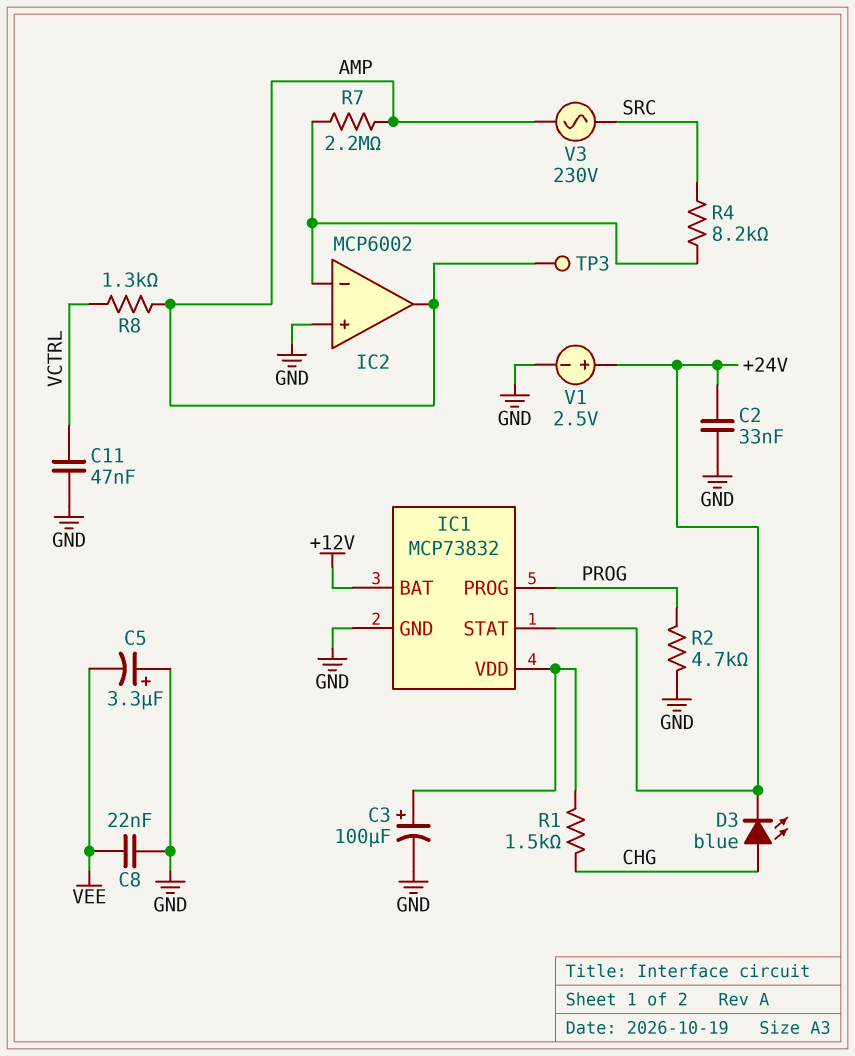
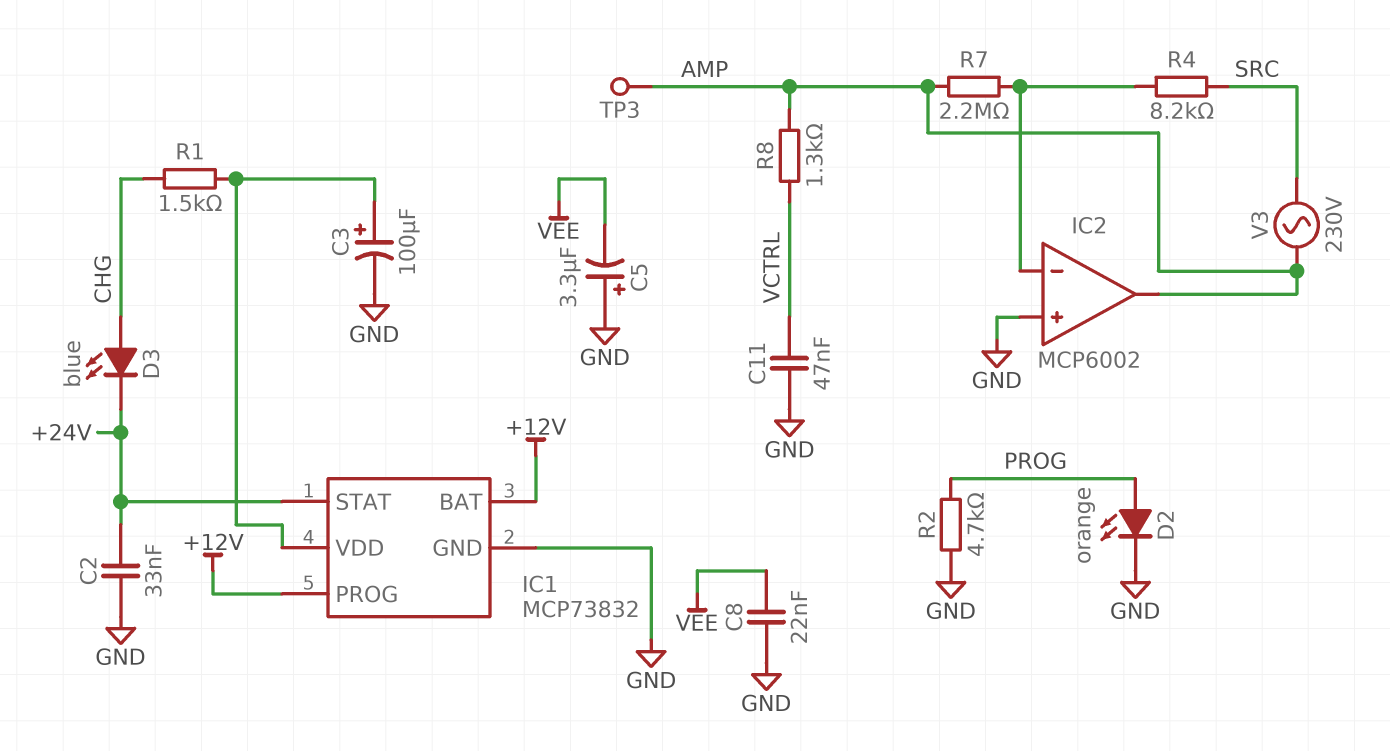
D2: none -> LED orange (A PROG, K GND)
IC1 pin PROG: PROG -> +12V
V1: 2.5V (plus +24V, minus GND) -> none

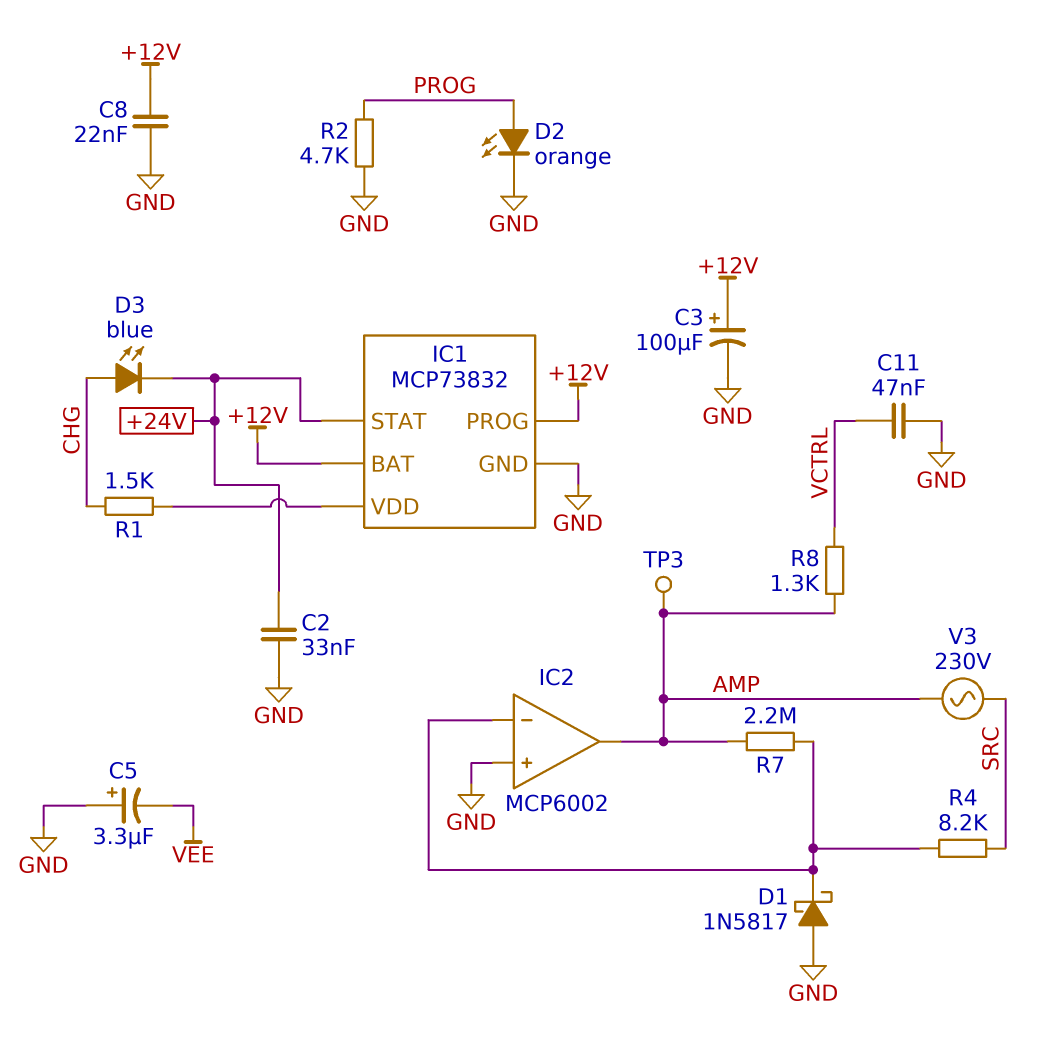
C3: 100uF (plus IC1/VDD, minus GND) -> 100uF (plus +12V, minus GND)
C8: 22nF (GND, VEE) -> 22nF (+12V, GND)
D1: none -> schottky 1N5817 (A GND, K IC2/in-)

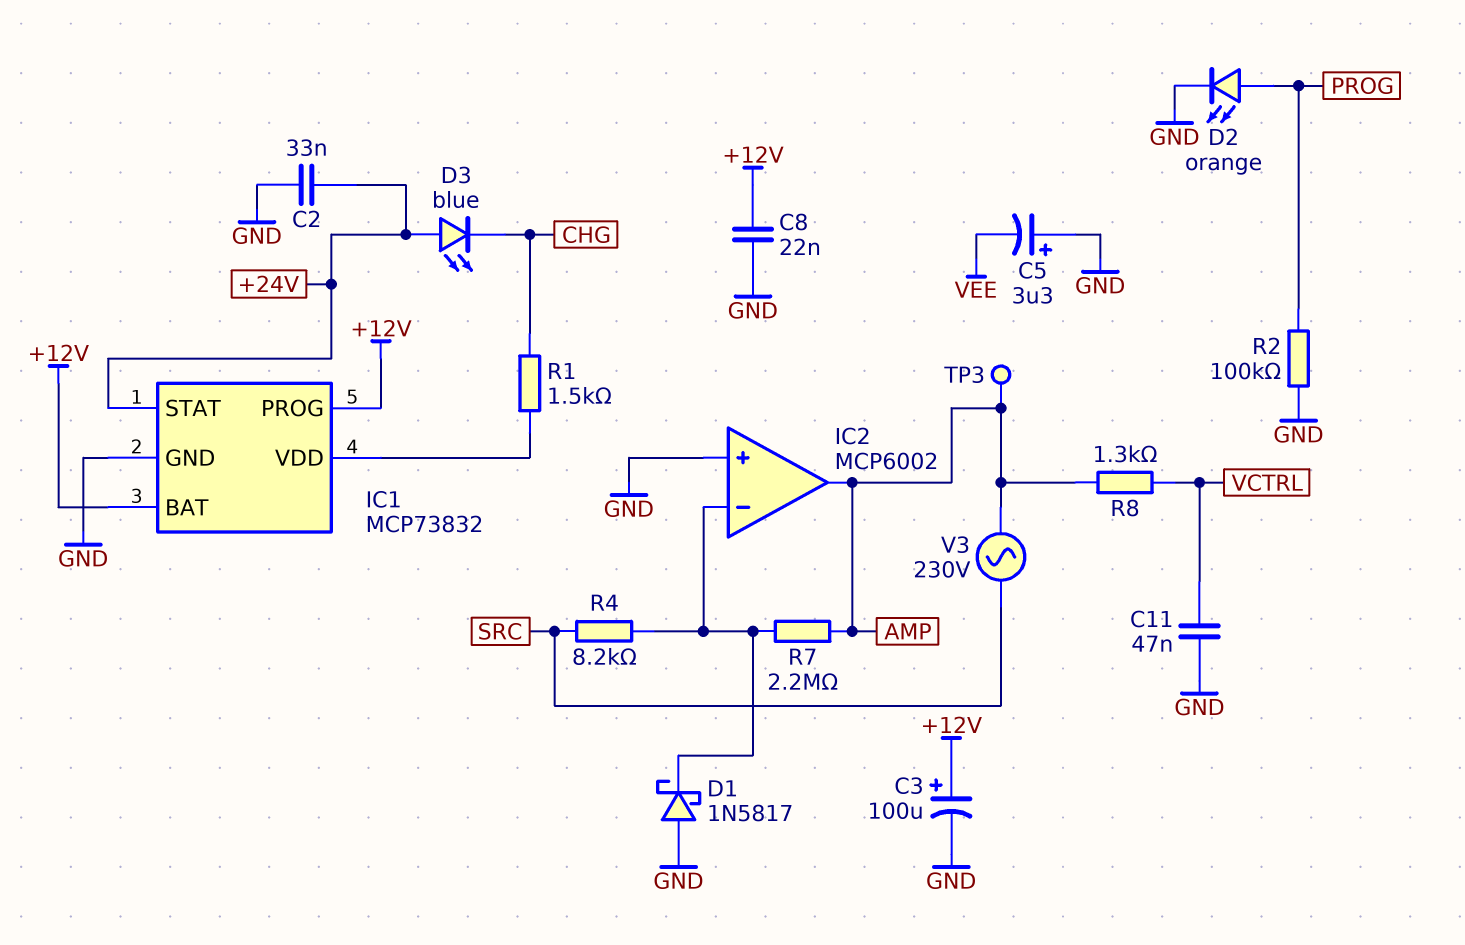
D3: LED blue (A CHG, K +24V) -> LED blue (A +24V, K CHG)
R2: 4.7k (GND, PROG) -> 100k (GND, PROG)

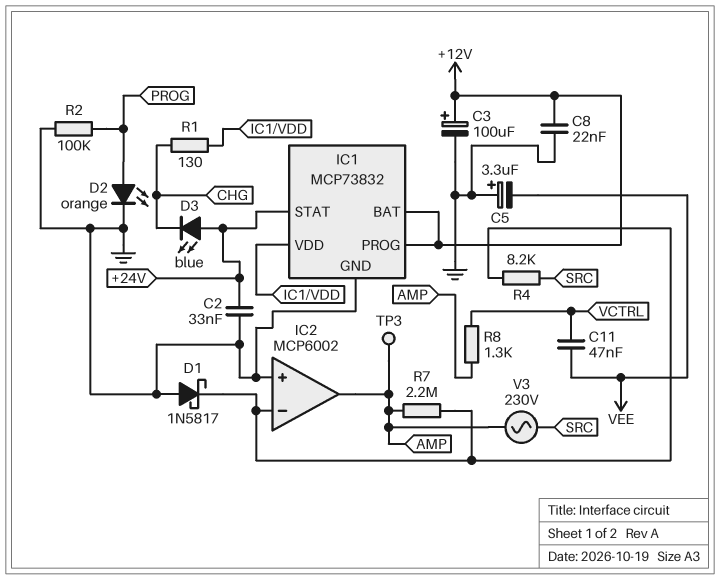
C11: 47nF (GND, VCTRL) -> 47nF (VCTRL, VEE)
R1: 1.5k (CHG, IC1/VDD) -> 130 (CHG, IC1/VDD)

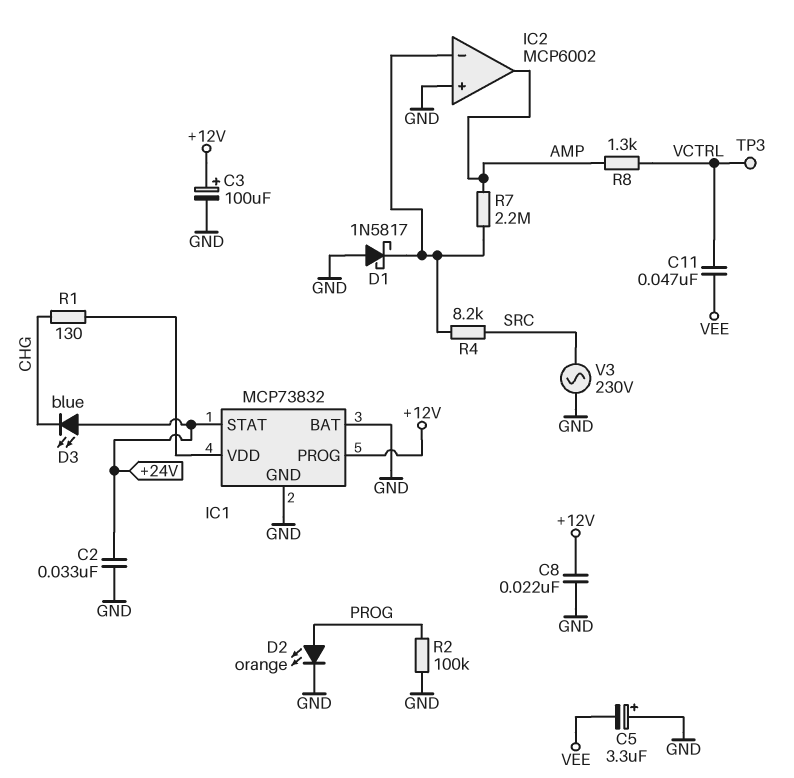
IC1 pin BAT: +12V -> GND
TP3: test point (AMP) -> test point (VCTRL)
V3: AC 230V (AMP, SRC) -> AC 230V (GND, SRC)

